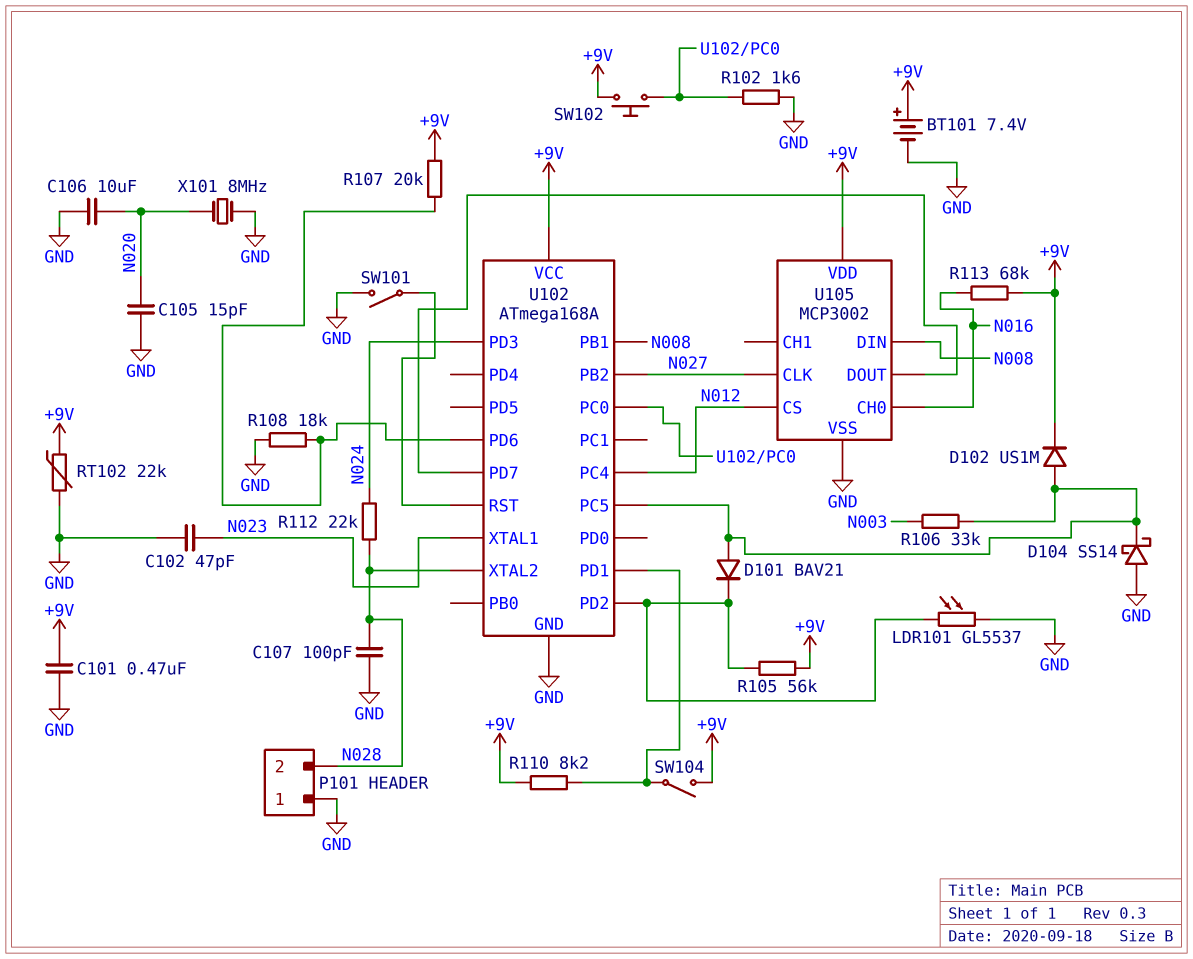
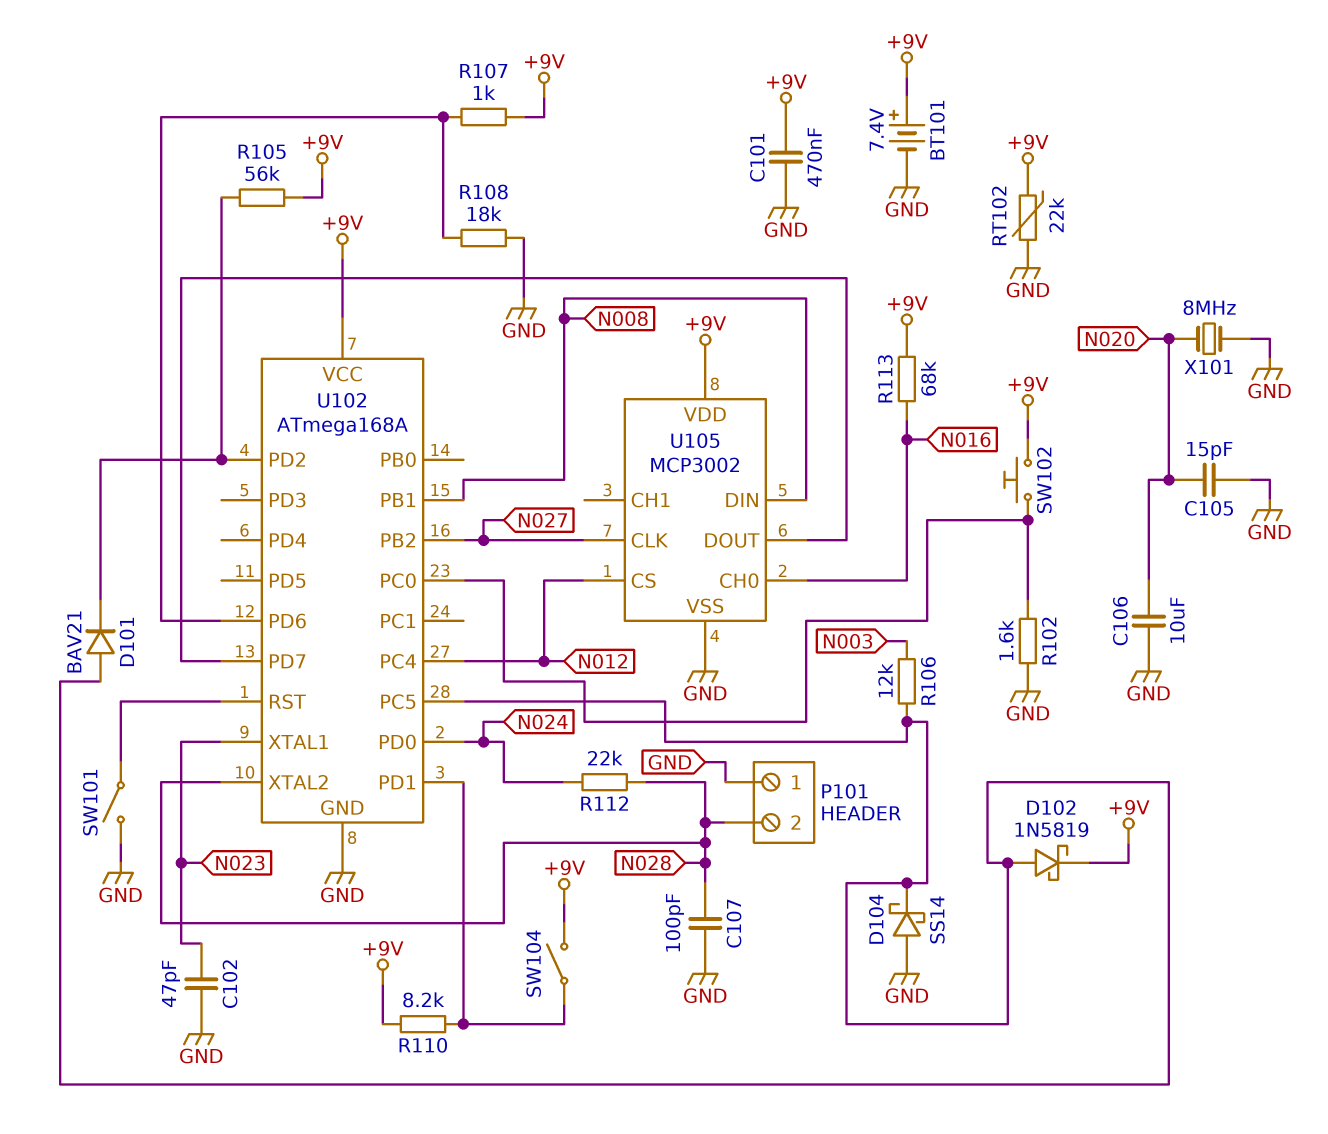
D102: diode US1M (A U102/PC5, K +9V) -> schottky 1N5819 (A U102/PC5, K +9V)
LDR101: GL5537 (GND, U102/PD2) -> none
R106: 33k (N003, U102/PC5) -> 12k (N003, U102/PC5)
R107: 20k (+9V, U102/PD6) -> 1k (+9V, U102/PD6)
U102 pin PD0: none -> N024
U102 pin PD3: N024 -> none

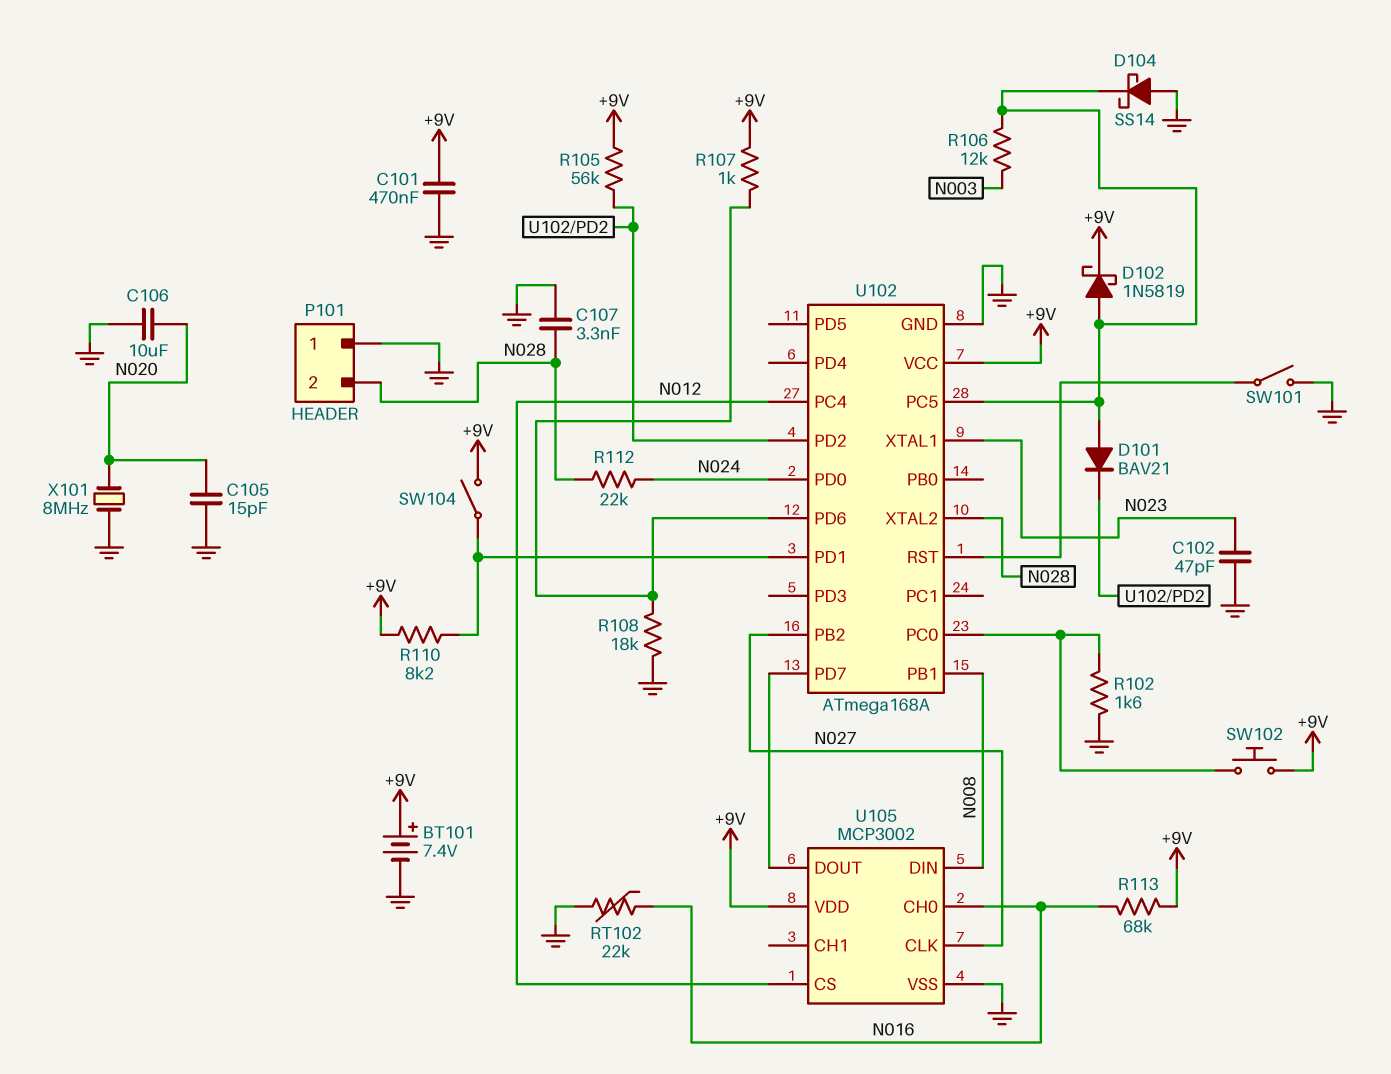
C107: 100pF (GND, N028) -> 3.3nF (GND, N028)
RT102: 22k (+9V, GND) -> 22k (GND, N016)

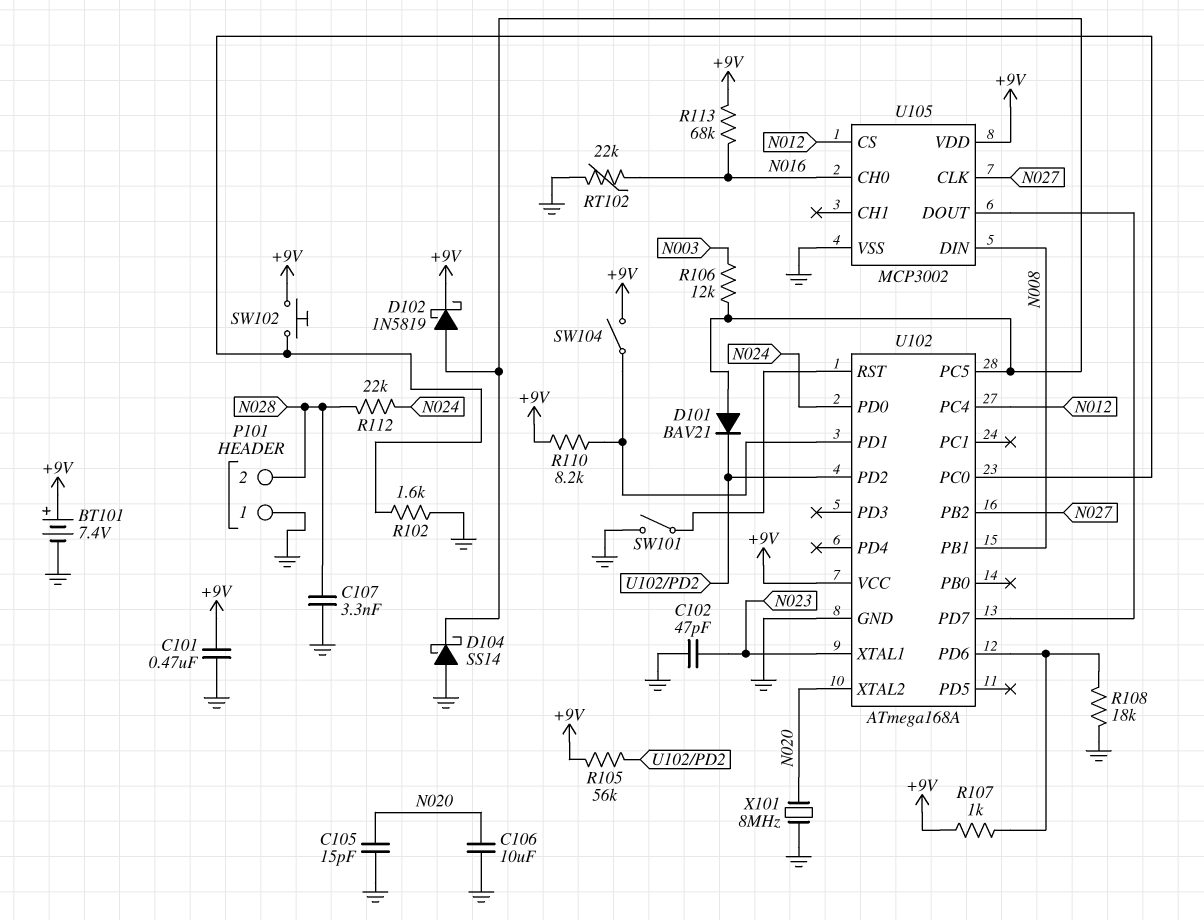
U102 pin XTAL2: N028 -> N020

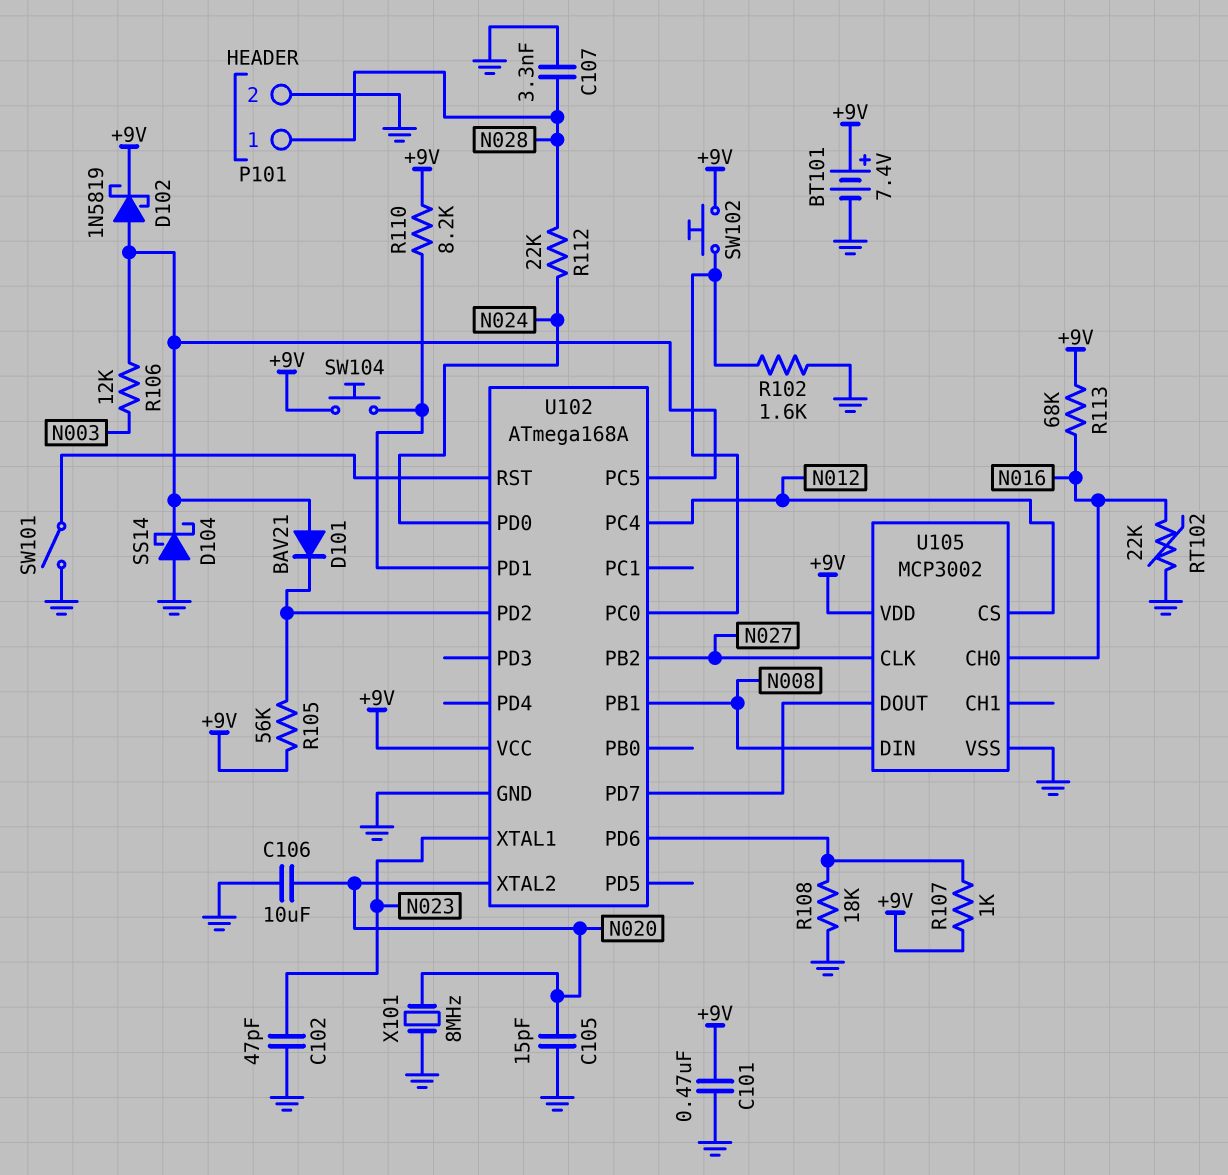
P101 pin 1: GND -> N028
P101 pin 2: N028 -> GND
SW104: switch (+9V, U102/PD1) -> button (+9V, U102/PD1)

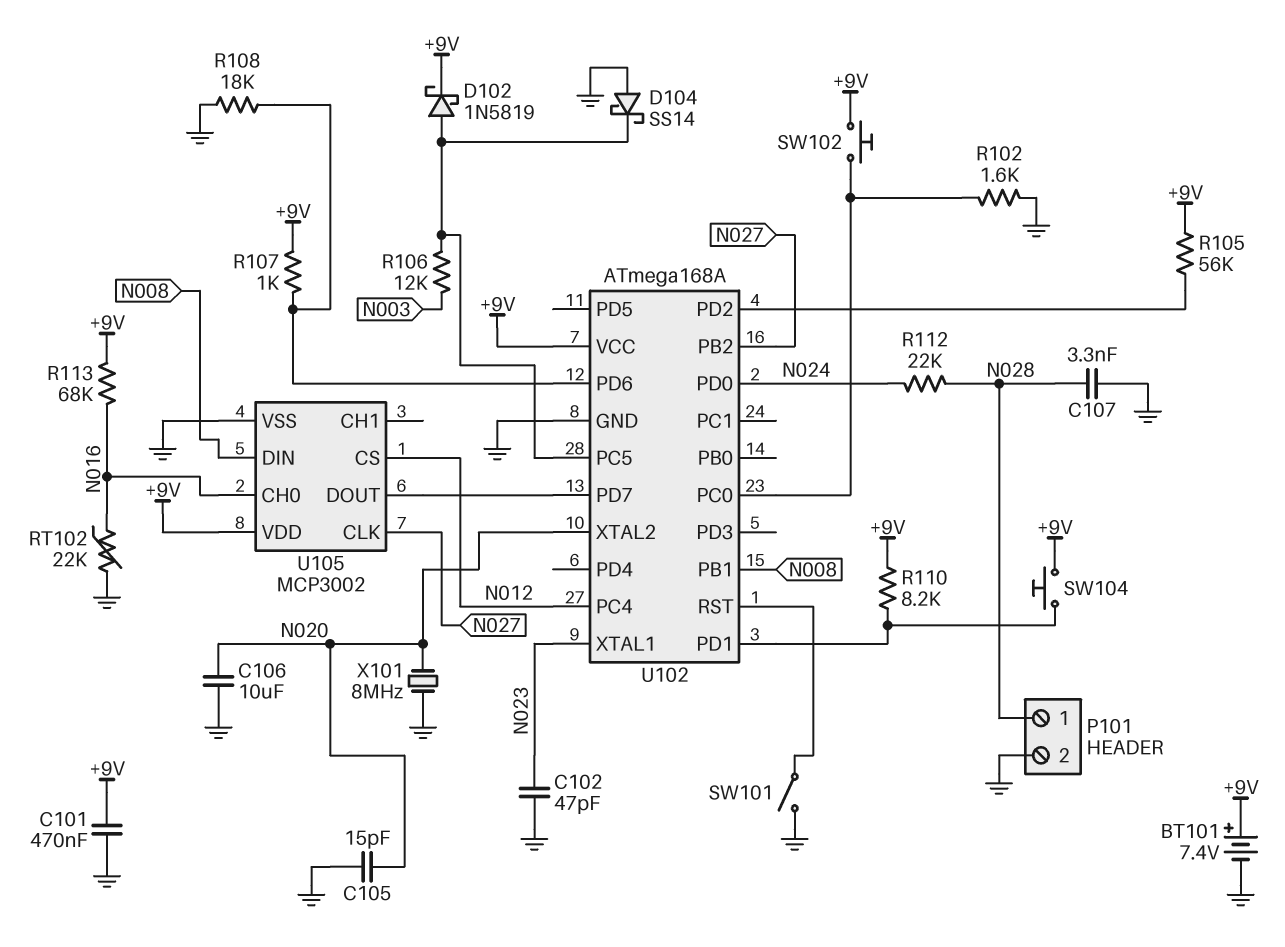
D101: diode BAV21 (A U102/PC5, K U102/PD2) -> none

